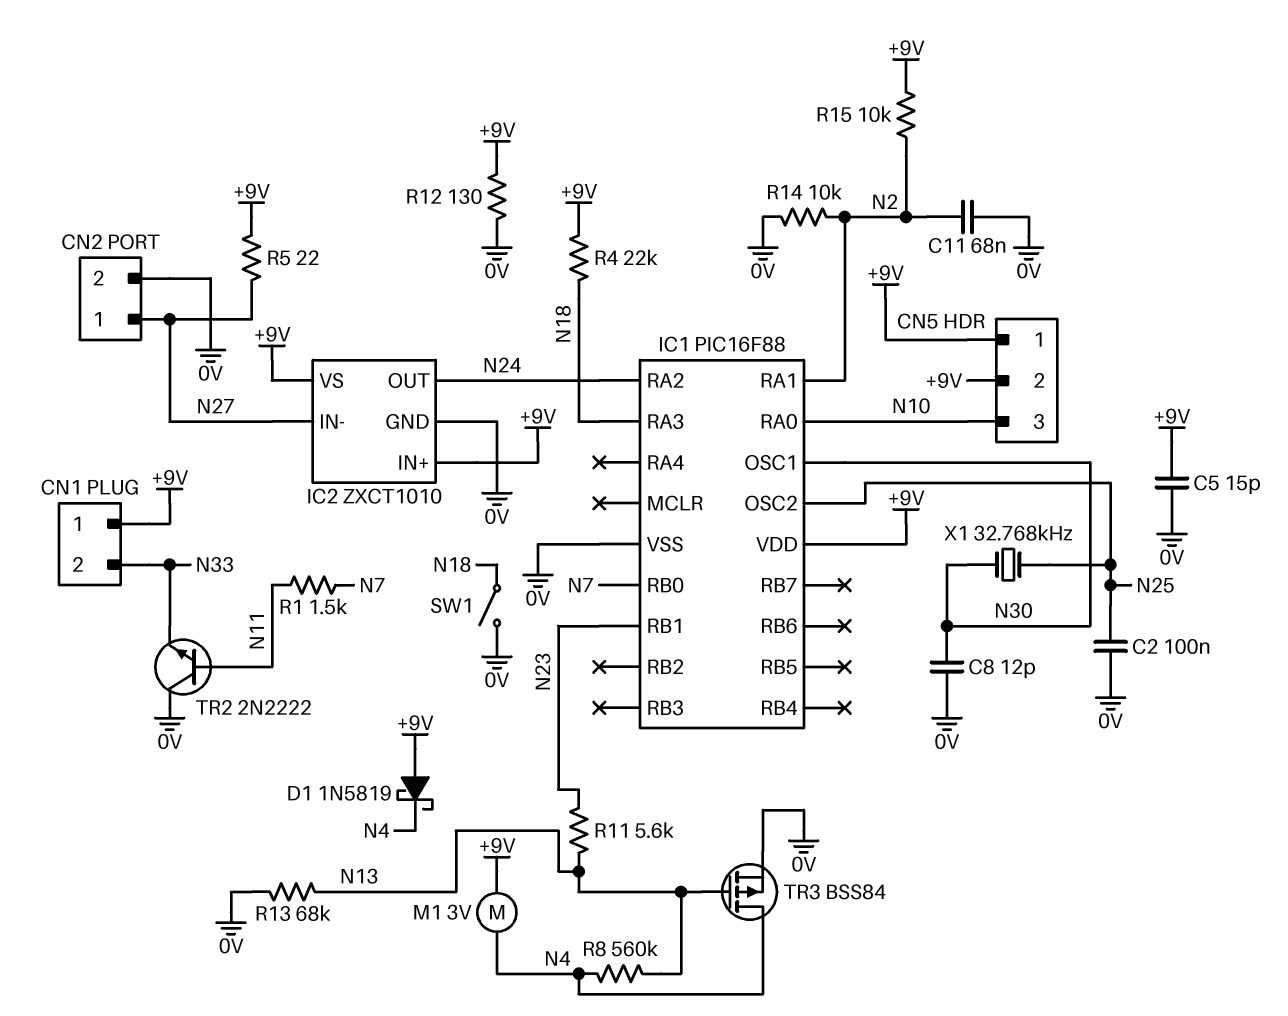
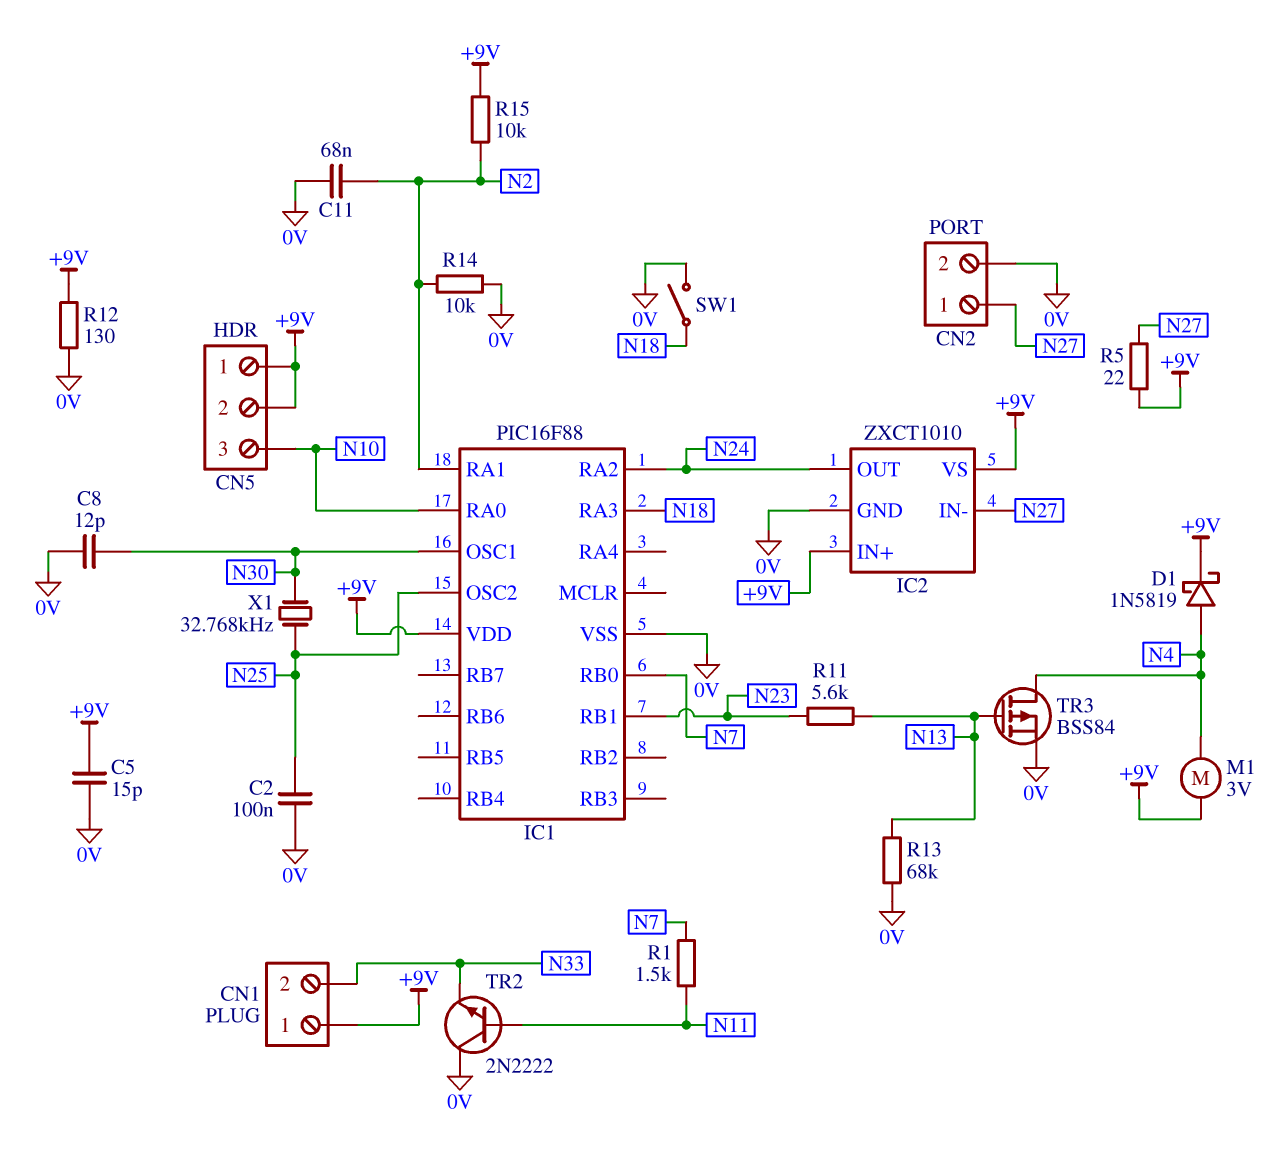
D1: schottky 1N5819 (A +9V, K N4) -> schottky 1N5819 (A N4, K +9V)
R4: 22k (+9V, N18) -> none
R8: 560k (N4, N13) -> none

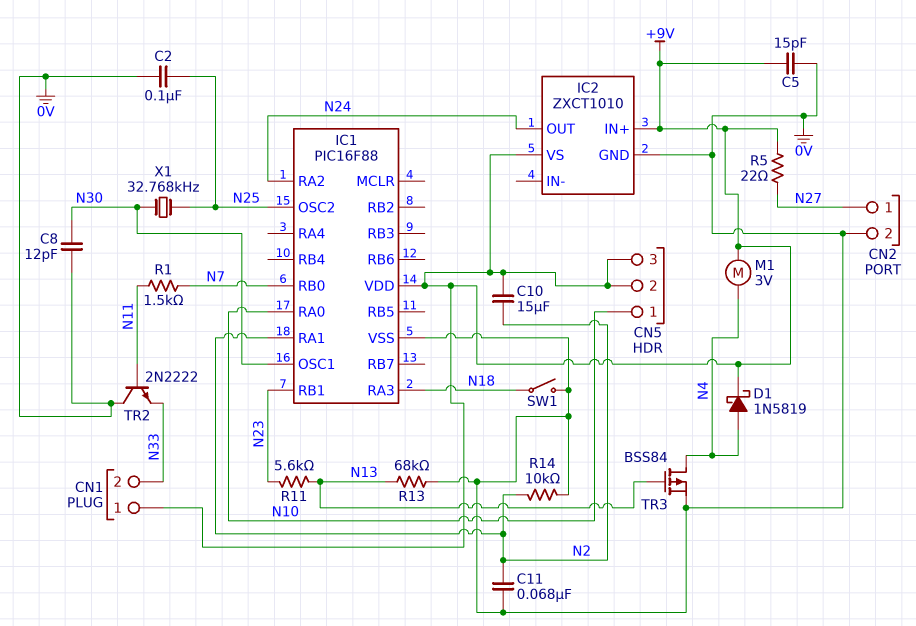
C10: none -> 15uF (+9V, N2)
CN5 pin 1: +9V -> N10
CN5 pin 3: N10 -> +9V
IC2 pin IN-: N27 -> none
R12: 130 (+9V, 0V) -> none
R15: 10k (+9V, N2) -> none

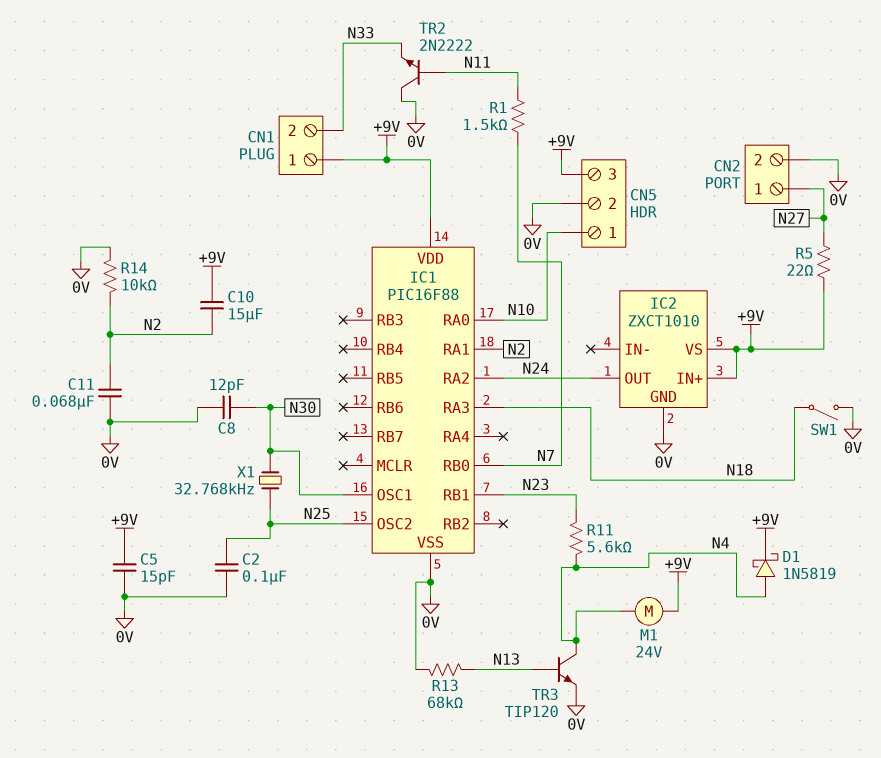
CN5 pin 2: +9V -> 0V
M1: motor 3V (+9V, N4) -> motor 24V (+9V, N4)
R11: 5.6k (N13, N23) -> 5.6k (N4, N23)
TR3: PMOS BSS84 (G N13, D N4, S 0V) -> NPN TIP120 (B N13, C N4, E 0V)

